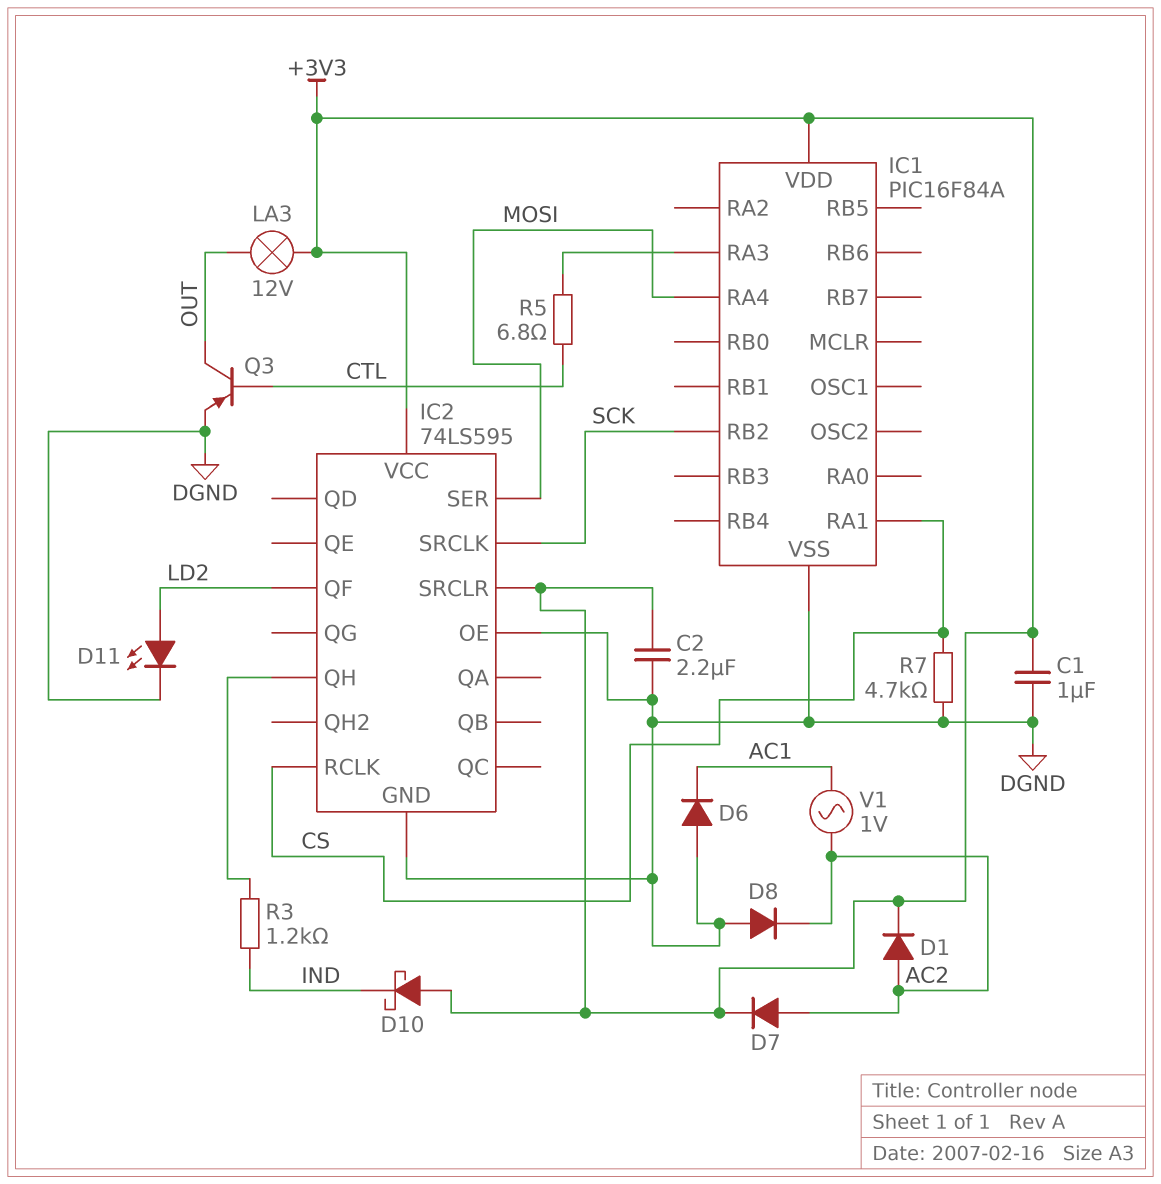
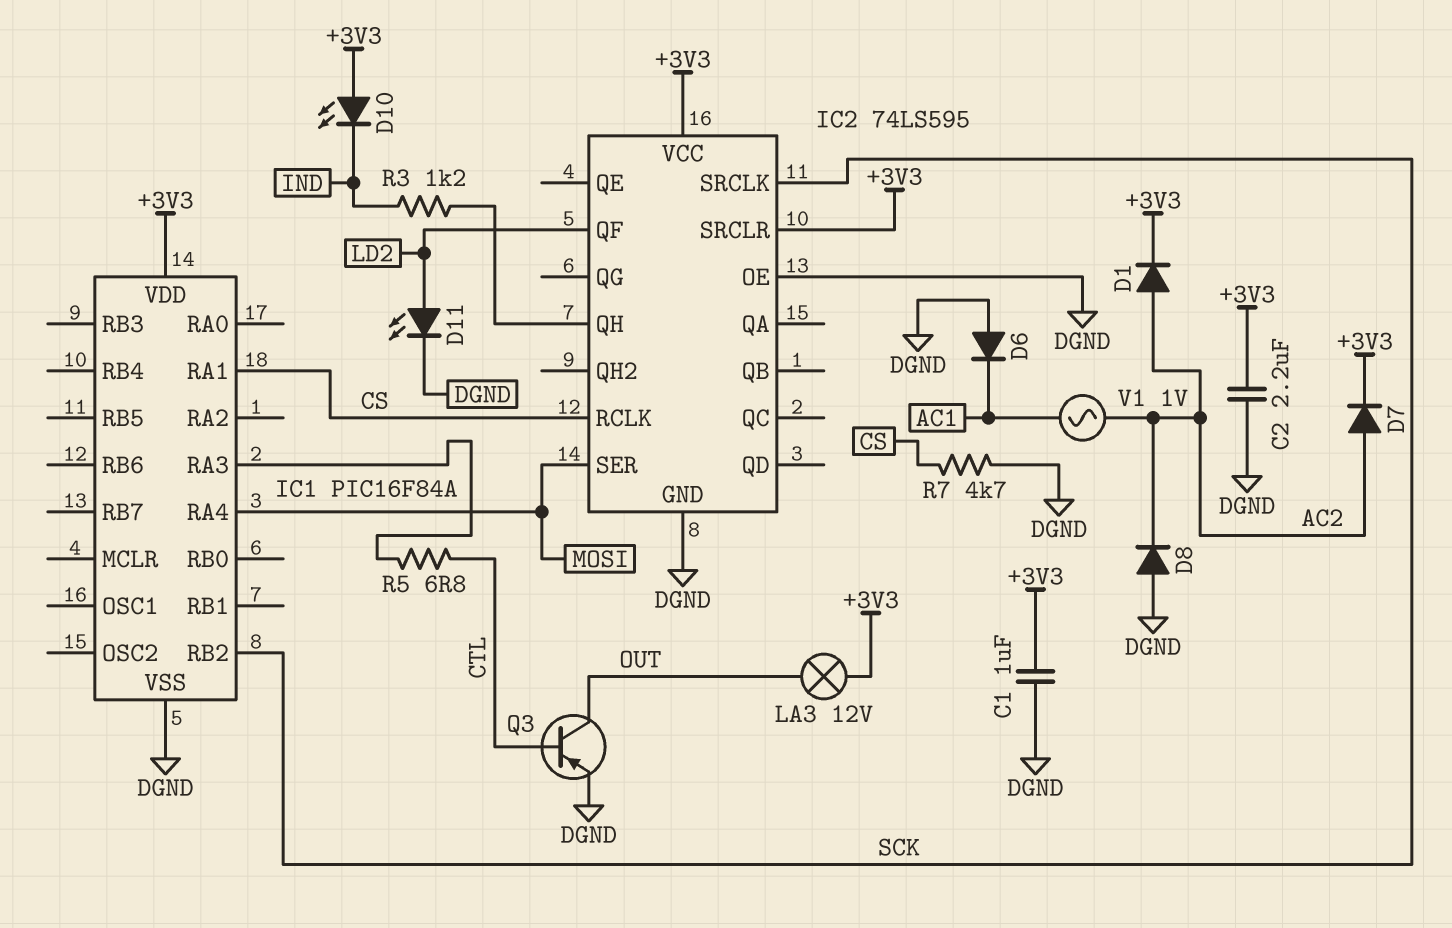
D10: schottky (A +3V3, K IND) -> LED (A +3V3, K IND)

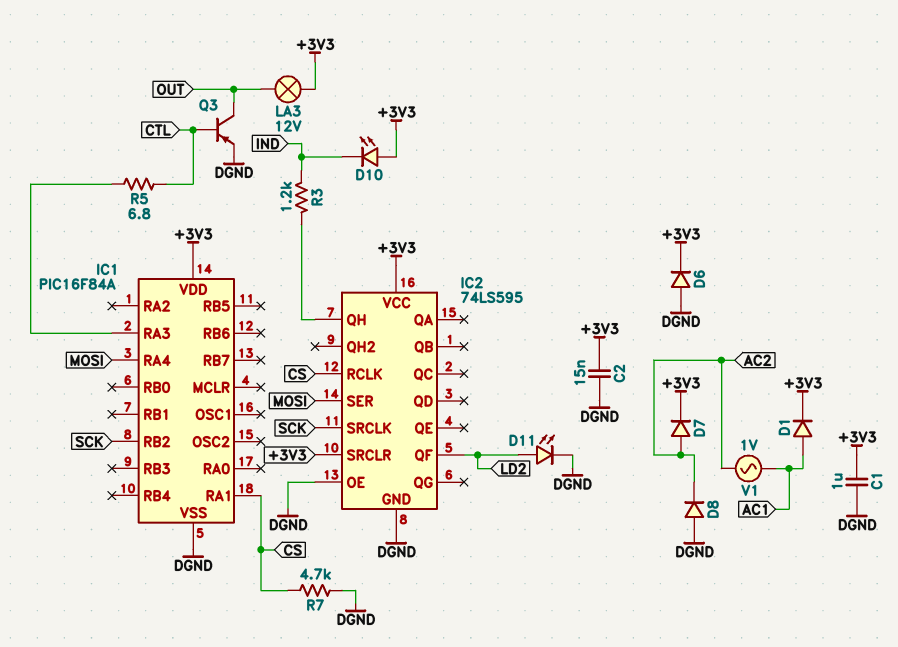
C2: 2.2uF (+3V3, DGND) -> 15nF (+3V3, DGND)
D1: diode (A AC2, K +3V3) -> diode (A AC1, K +3V3)
D6: diode (A DGND, K AC1) -> diode (A DGND, K +3V3)

